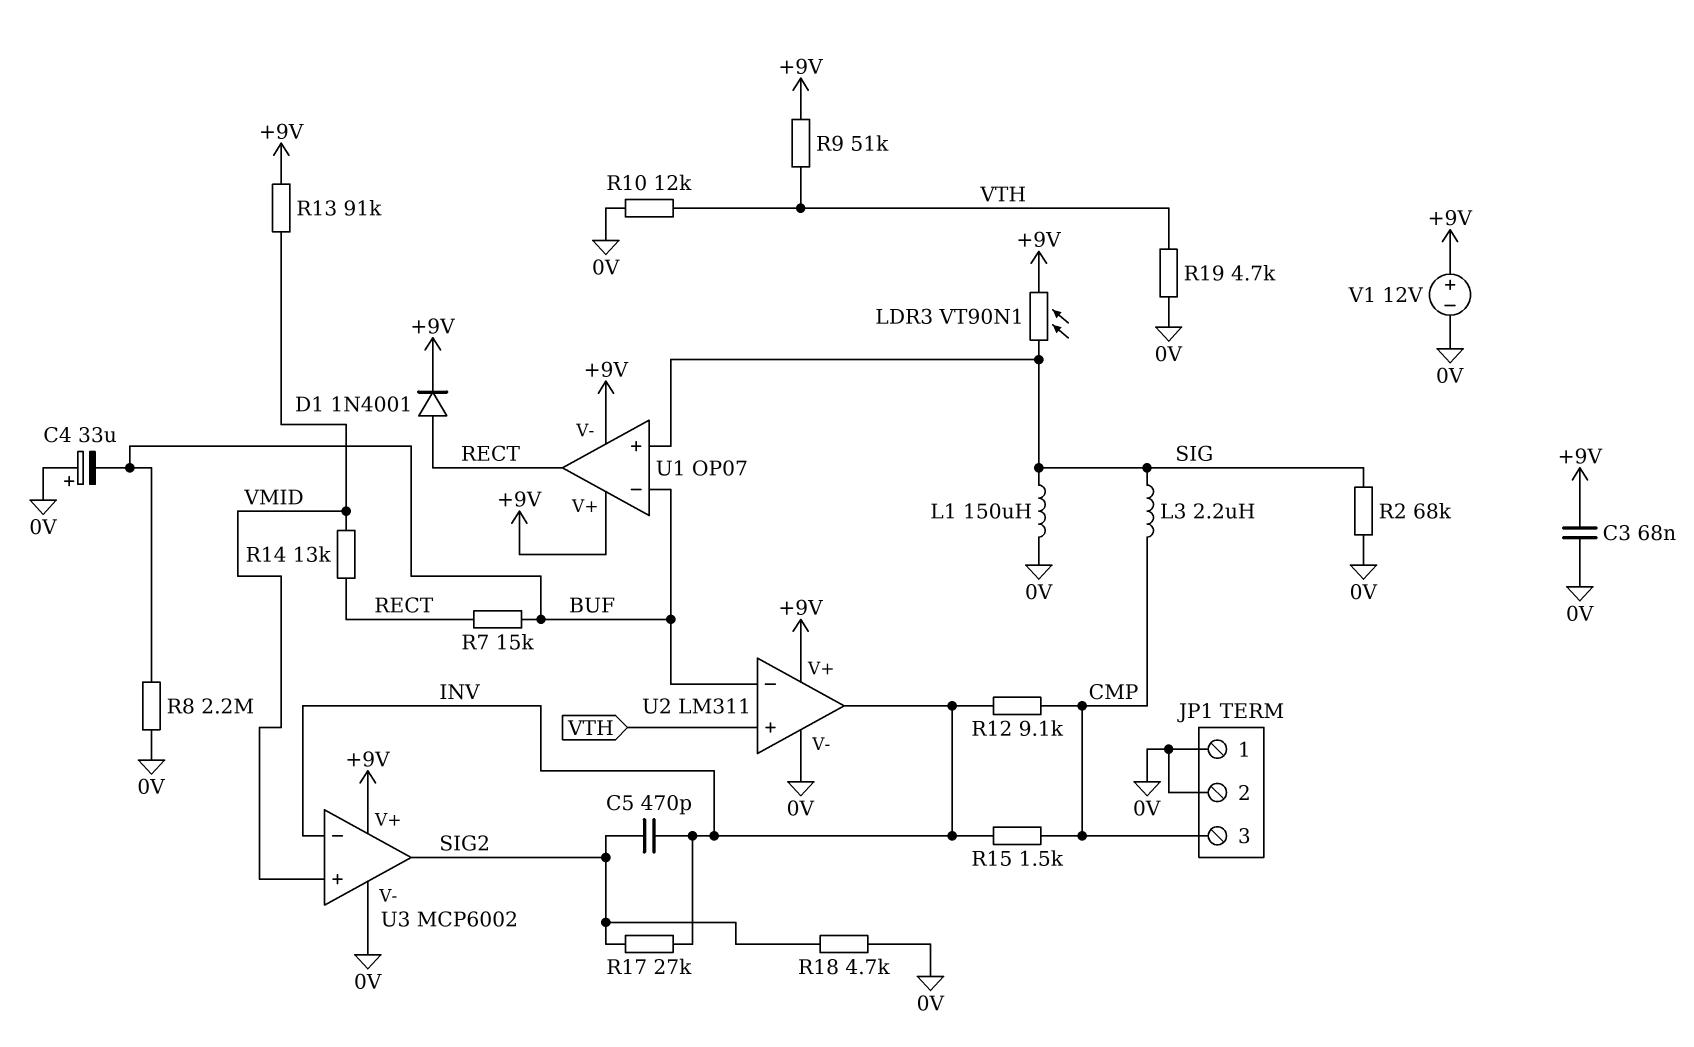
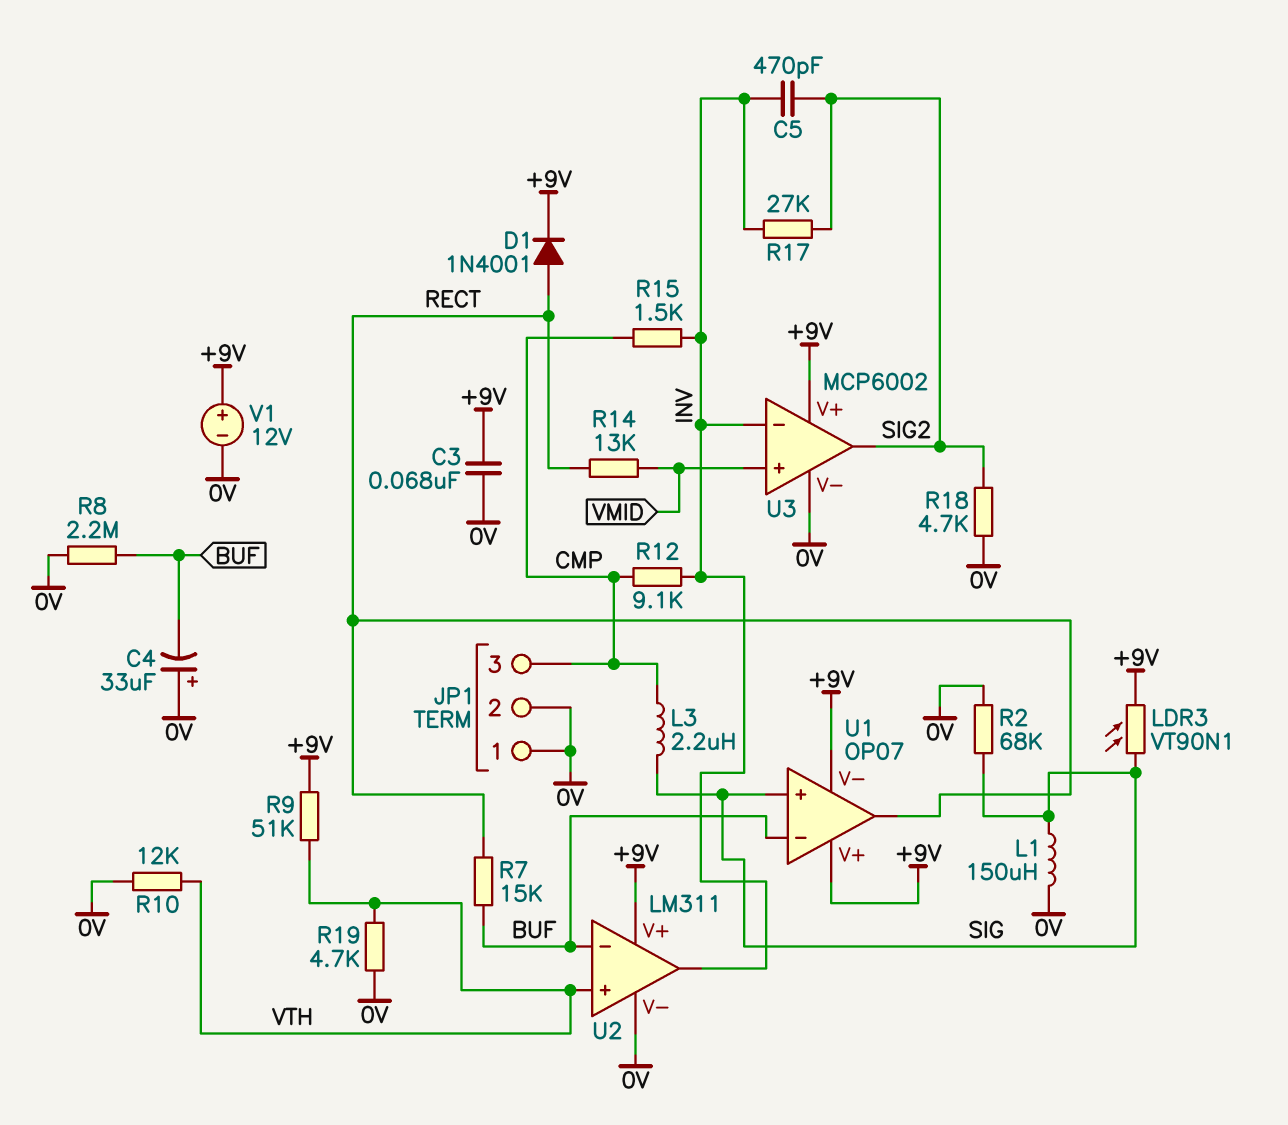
R13: 91k (+9V, VMID) -> none

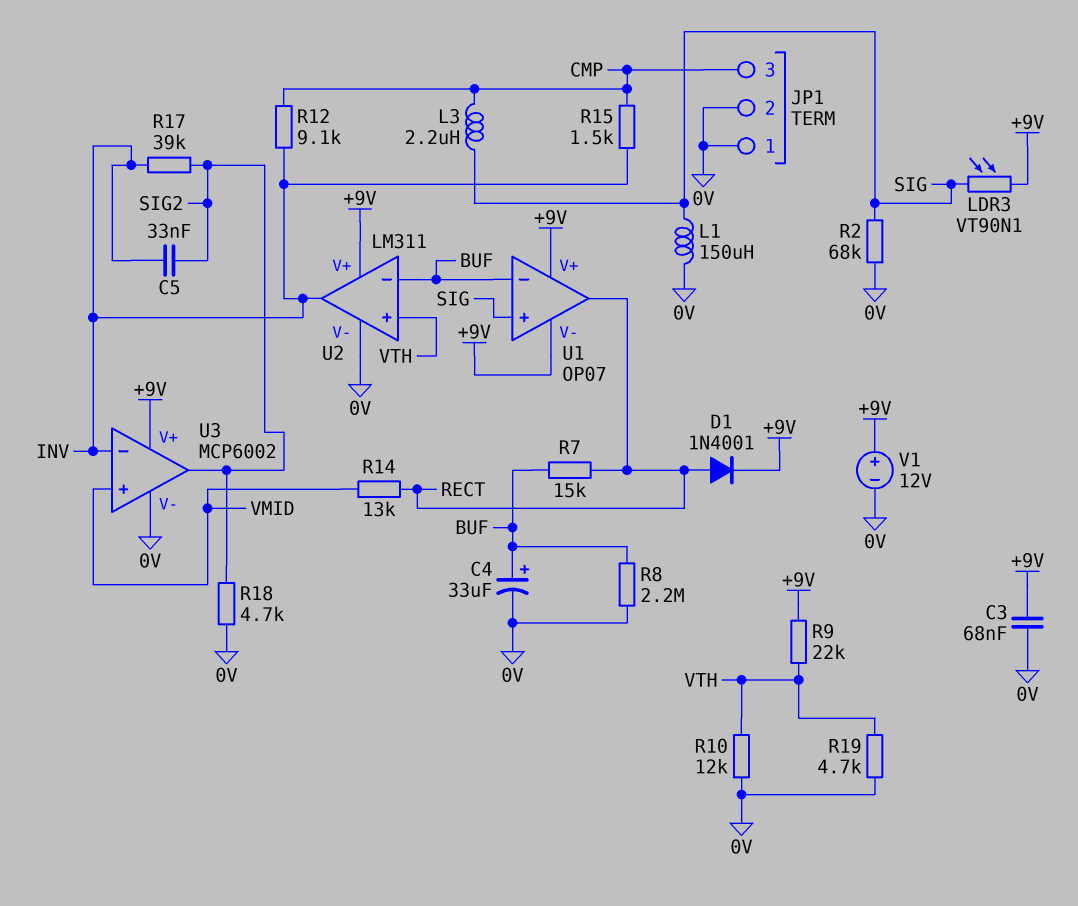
C4: 33uF (plus 0V, minus BUF) -> 33uF (plus BUF, minus 0V)
C5: 470pF (INV, SIG2) -> 33nF (INV, SIG2)
R9: 51k (+9V, VTH) -> 22k (+9V, VTH)
R17: 27k (INV, SIG2) -> 39k (INV, SIG2)

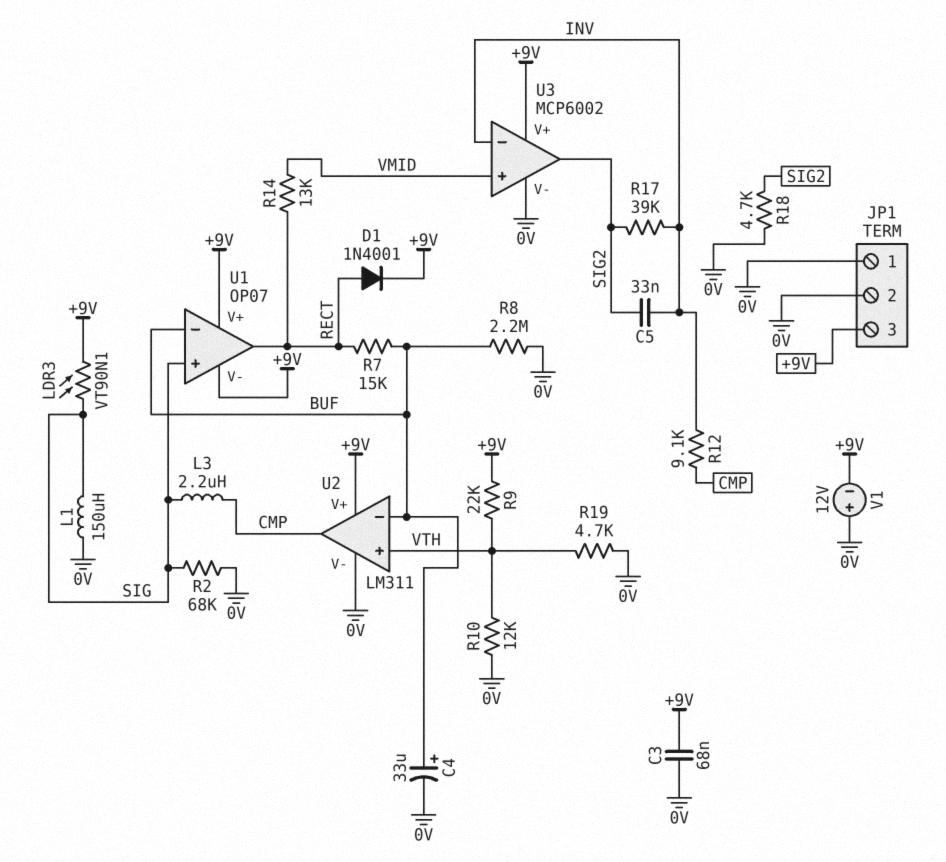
JP1 pin 3: CMP -> +9V
R15: 1.5k (CMP, INV) -> none
U2 pin out: INV -> CMP
V1: 12V (plus +9V, minus 0V) -> 12V (plus 0V, minus +9V)

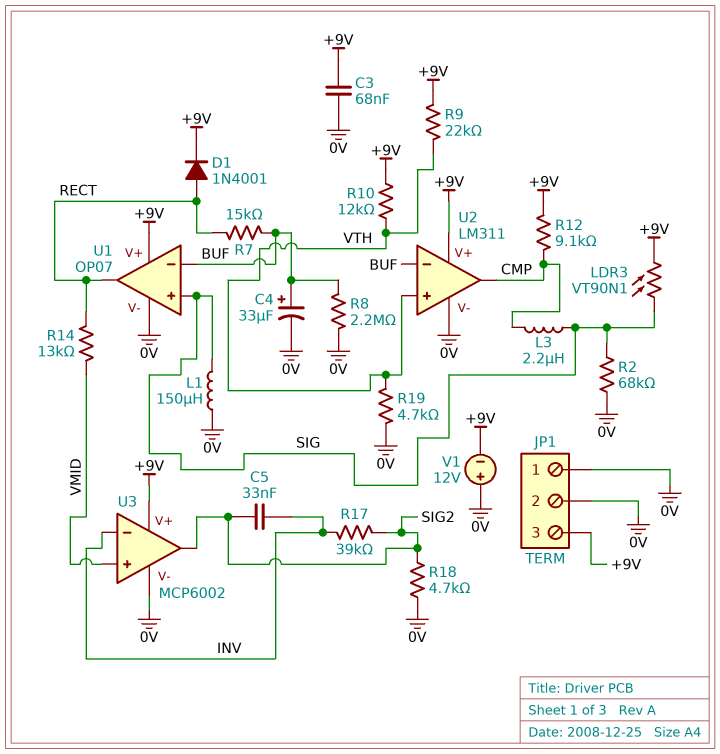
R10: 12k (0V, VTH) -> 12k (+9V, VTH)
R12: 9.1k (CMP, INV) -> 9.1k (+9V, CMP)
U1 pin V-: +9V -> 0V

